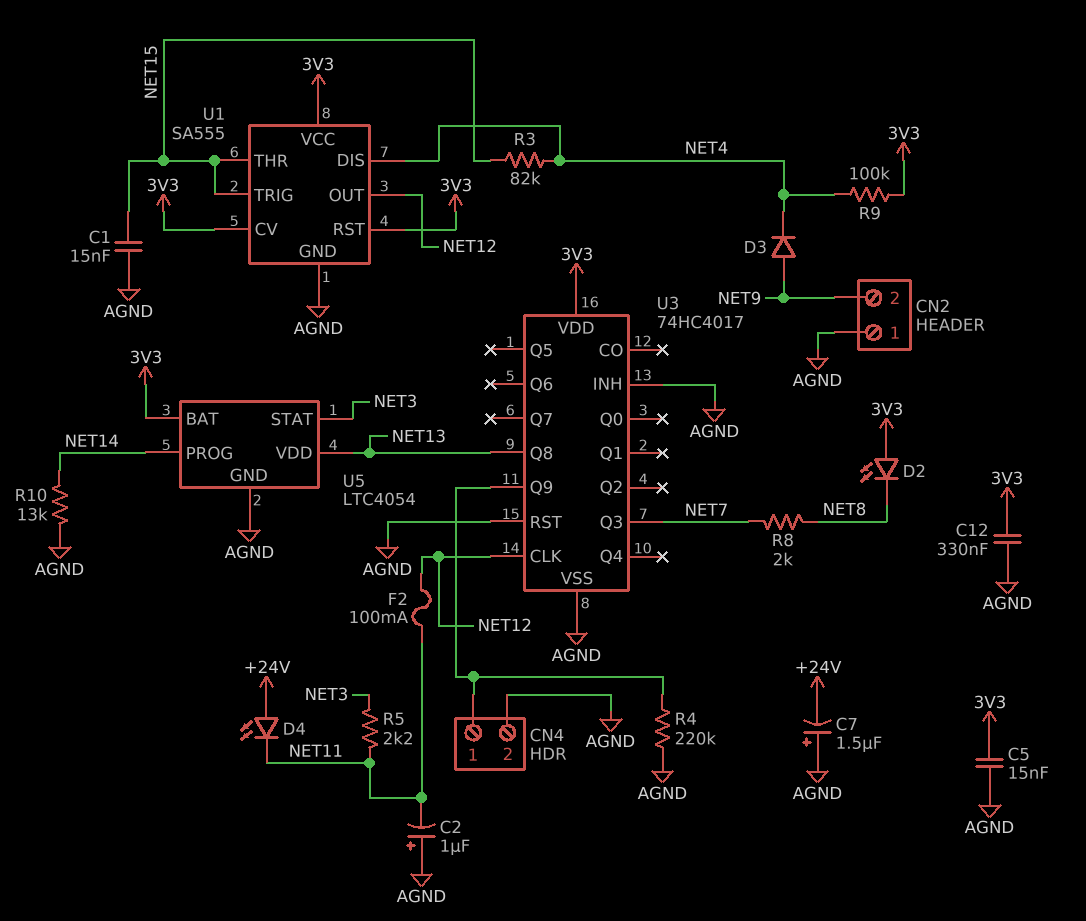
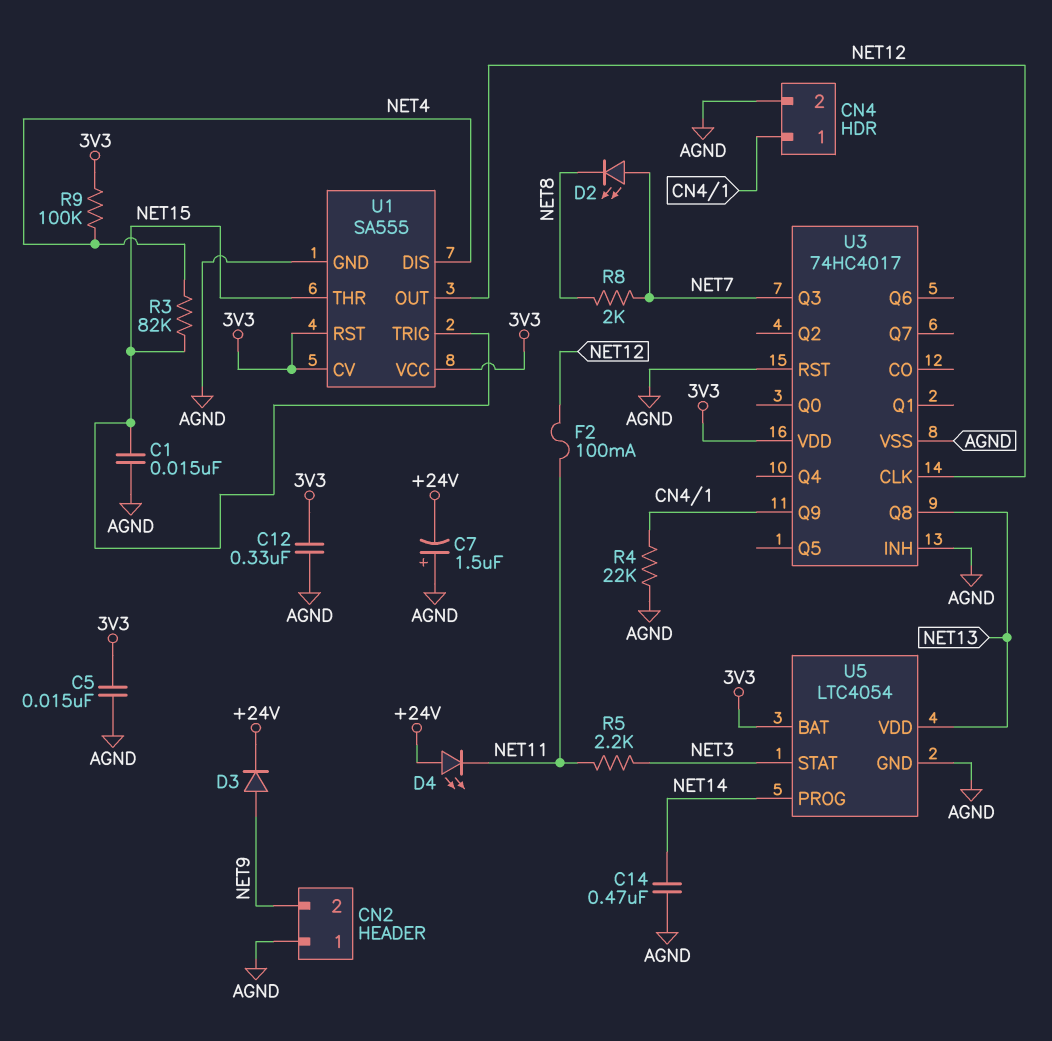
C2: 1uF (plus AGND, minus NET11) -> none
C14: none -> 470nF (AGND, NET14)
D2: LED (A 3V3, K NET8) -> LED (A NET7, K NET8)
D3: diode (A NET9, K NET4) -> diode (A NET9, K +24V)
R4: 220k (AGND, CN4/1) -> 22k (AGND, CN4/1)
R10: 13k (AGND, NET14) -> none

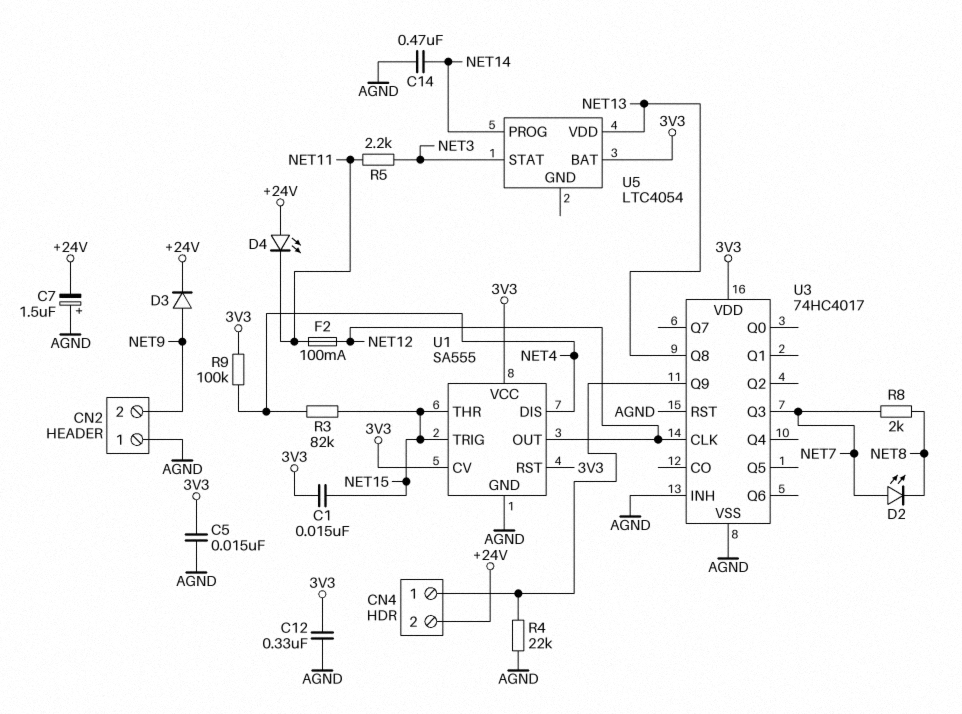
C1: 15nF (AGND, NET15) -> 15nF (3V3, NET15)
CN4 pin 2: AGND -> +24V
U5 pin GND: AGND -> none

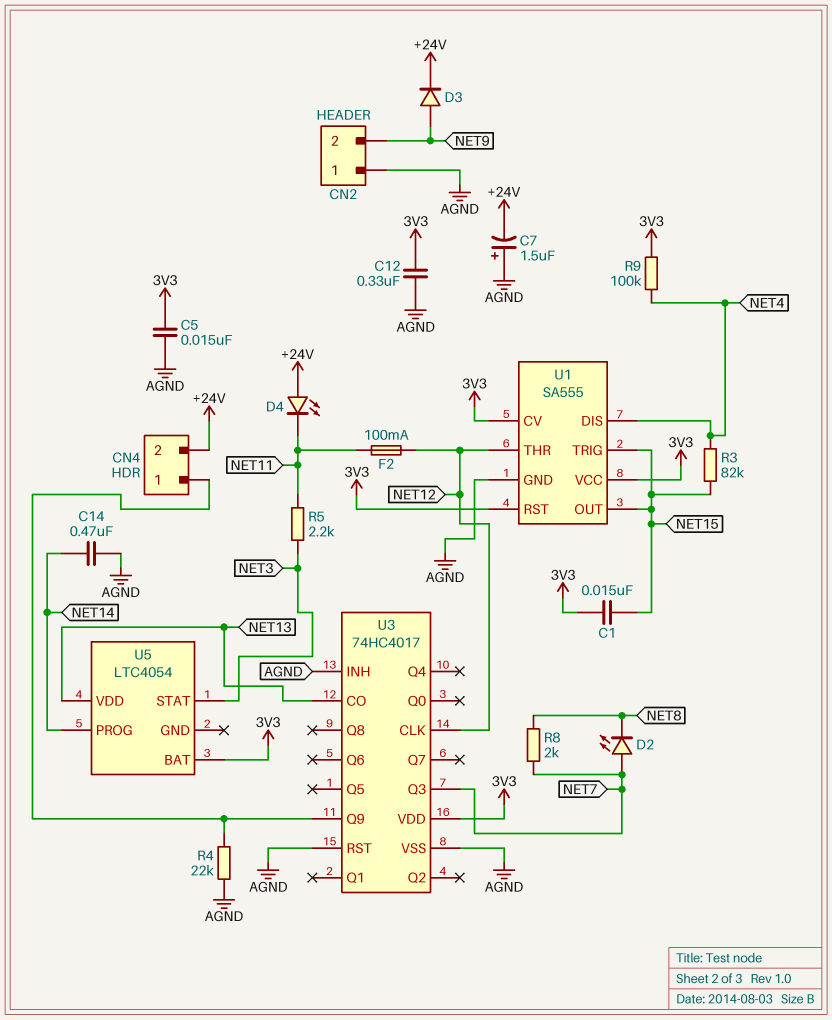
U1 pin OUT: NET12 -> NET15
U1 pin THR: NET15 -> NET12
U3 pin CO: none -> NET13
U3 pin Q8: NET13 -> none

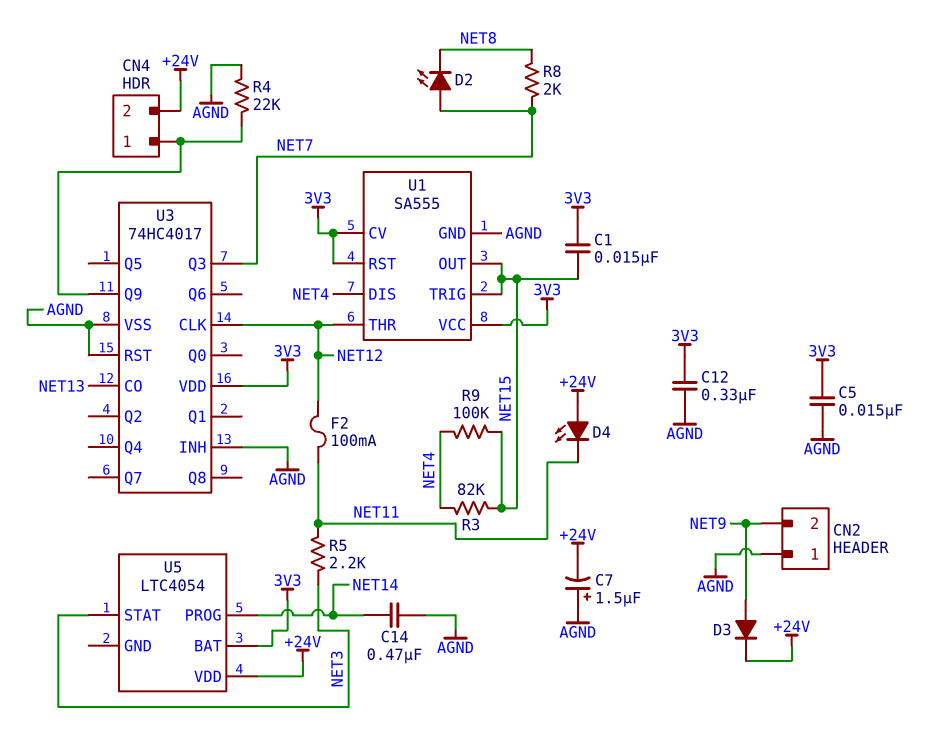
R9: 100k (3V3, NET4) -> 100k (NET4, NET15)
U5 pin VDD: NET13 -> +24V

